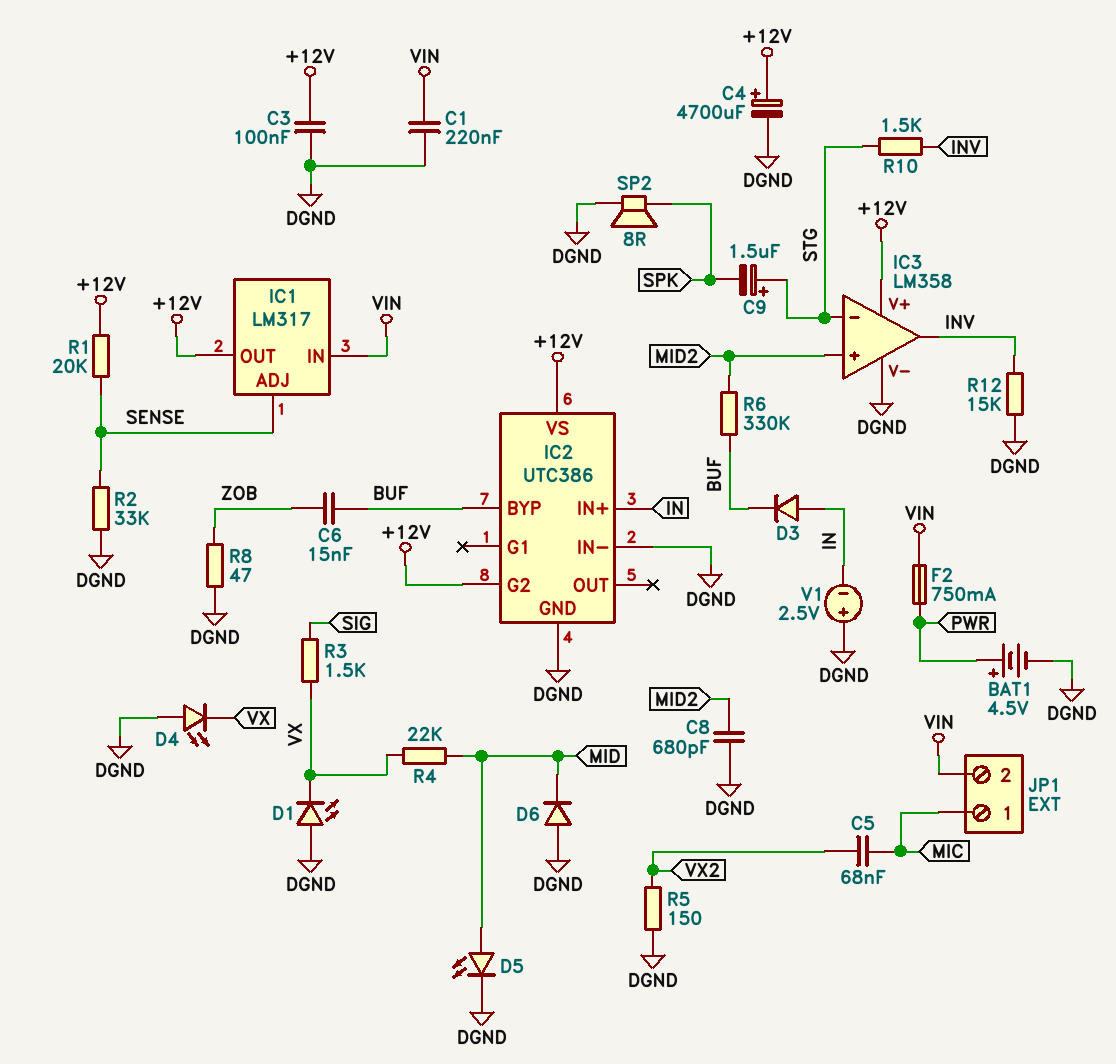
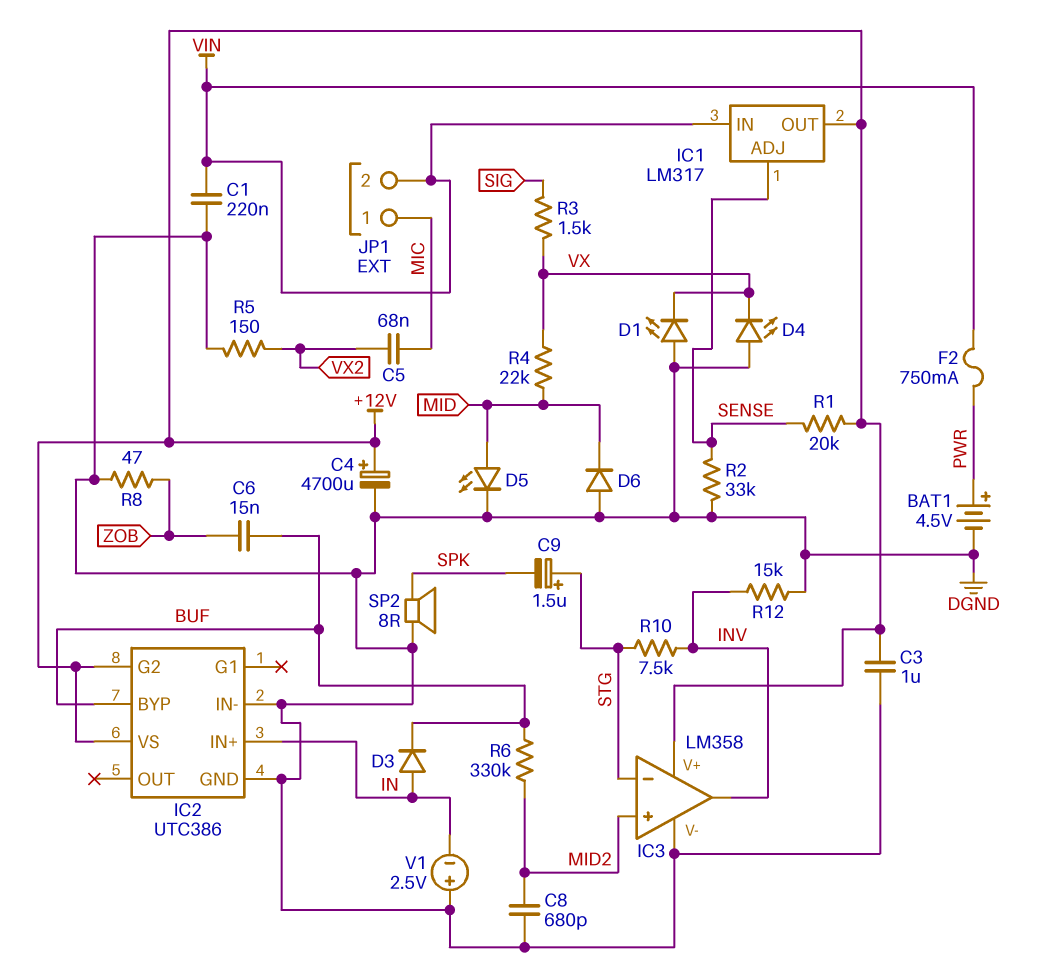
C3: 100nF (+12V, DGND) -> 1uF (+12V, DGND)
R10: 1.5k (INV, STG) -> 7.5k (INV, STG)

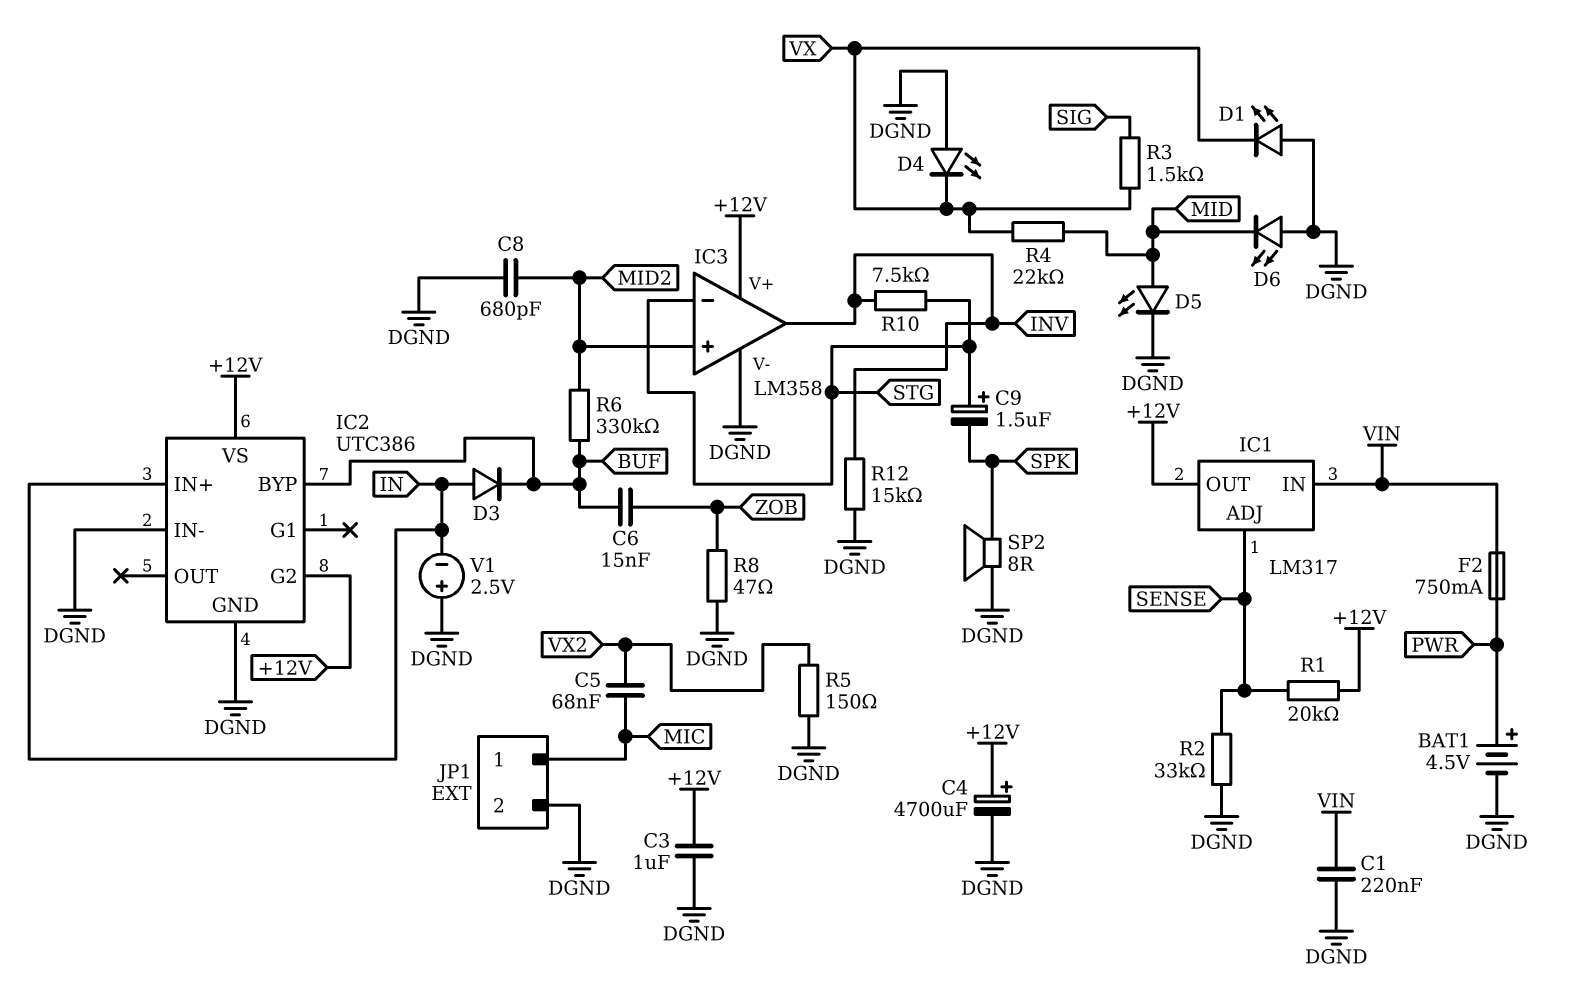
D6: diode (A DGND, K MID) -> LED (A DGND, K MID)
JP1 pin 2: VIN -> DGND

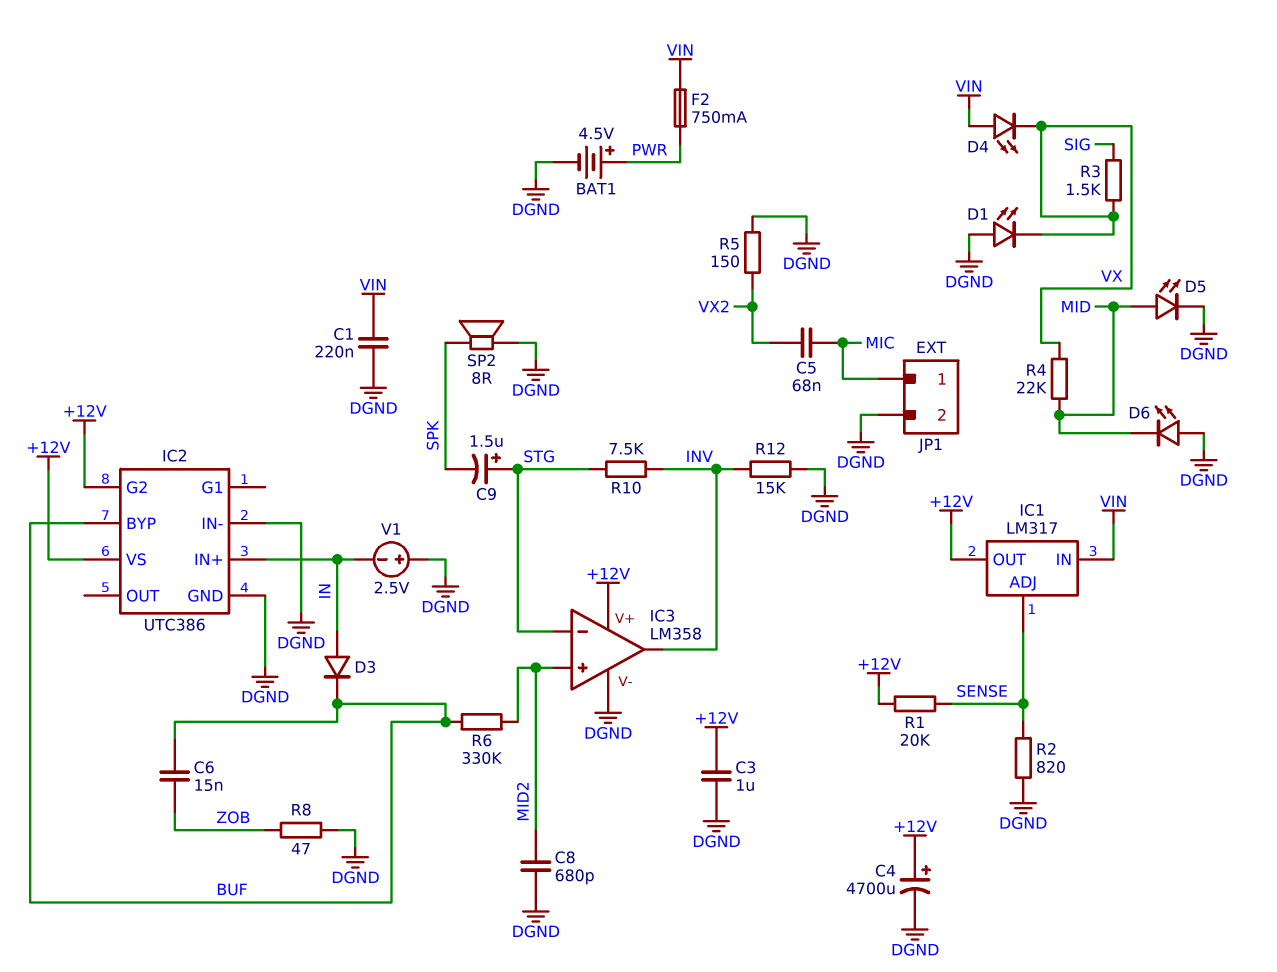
D4: LED (A DGND, K VX) -> LED (A VIN, K VX)
R2: 33k (DGND, SENSE) -> 820 (DGND, SENSE)

